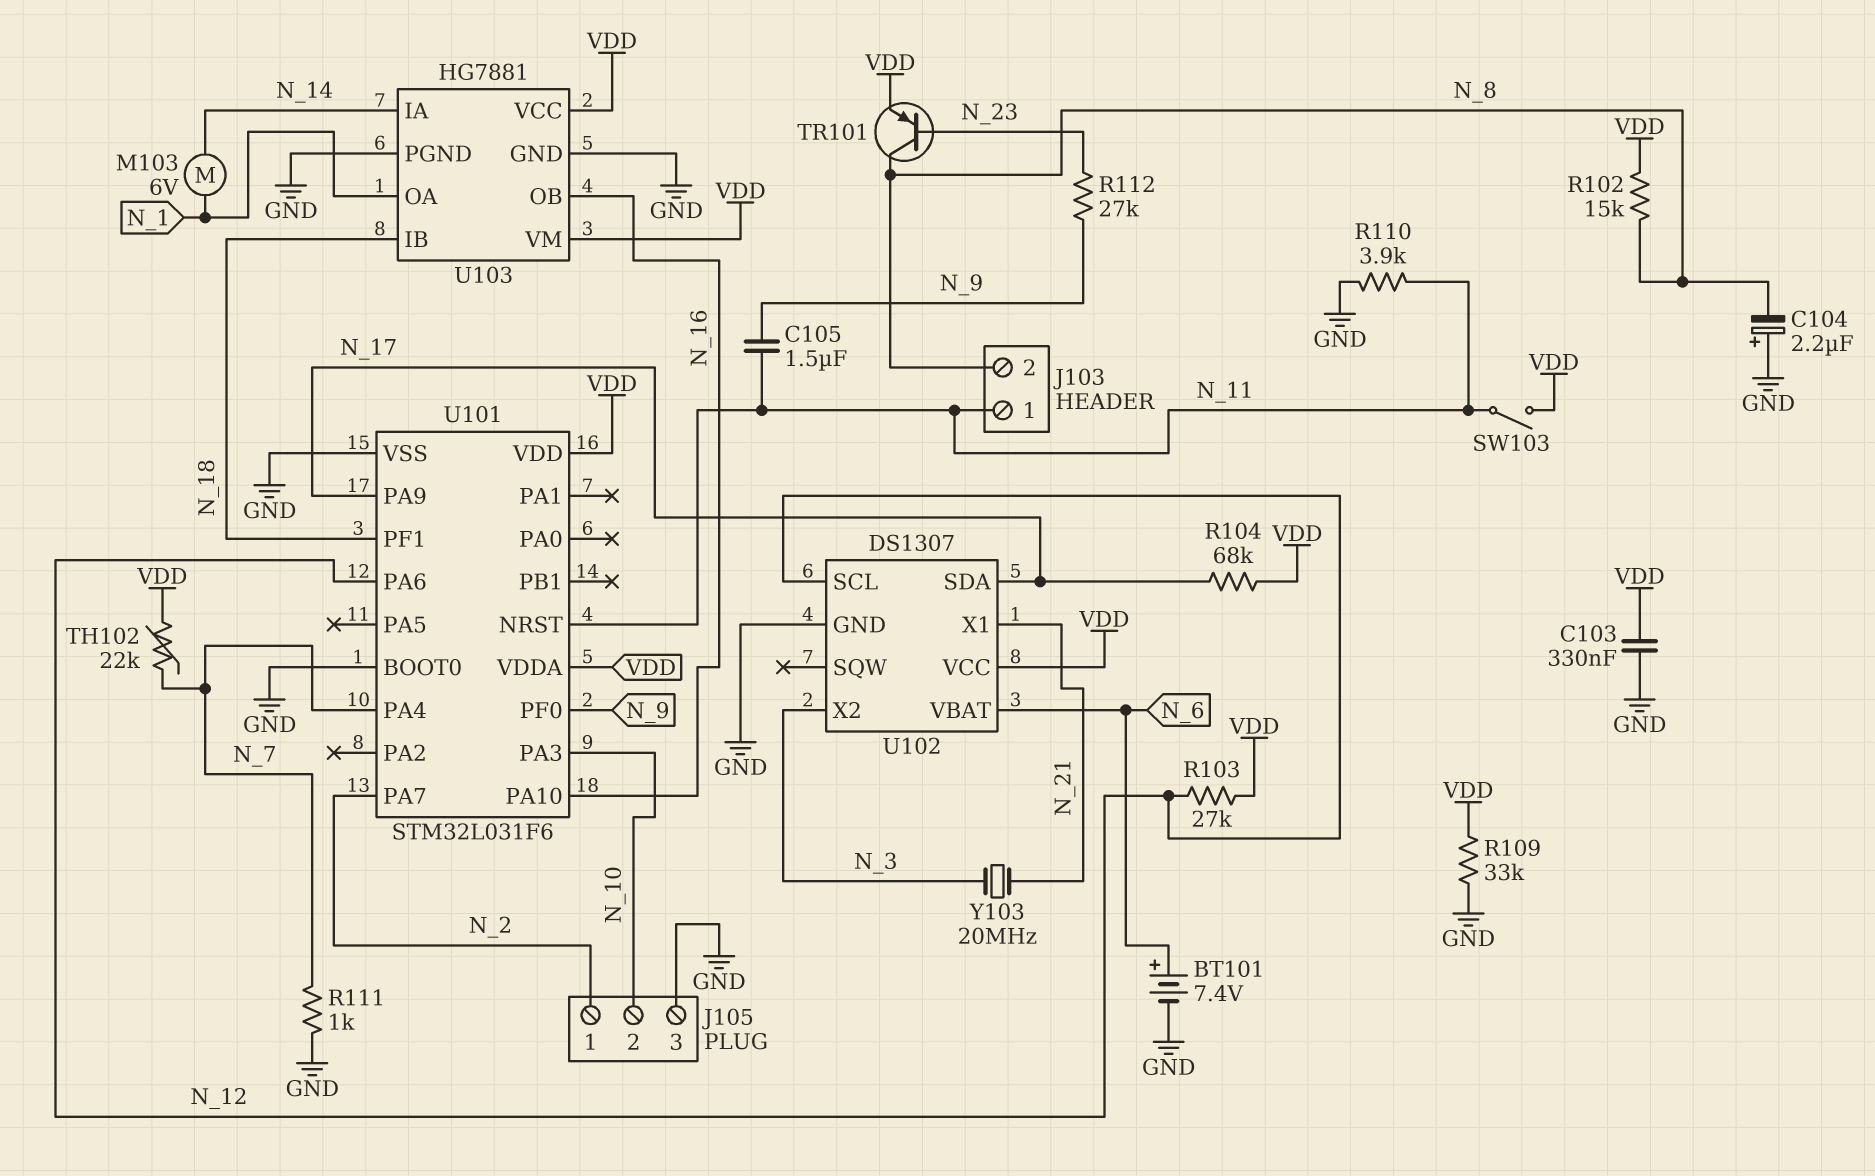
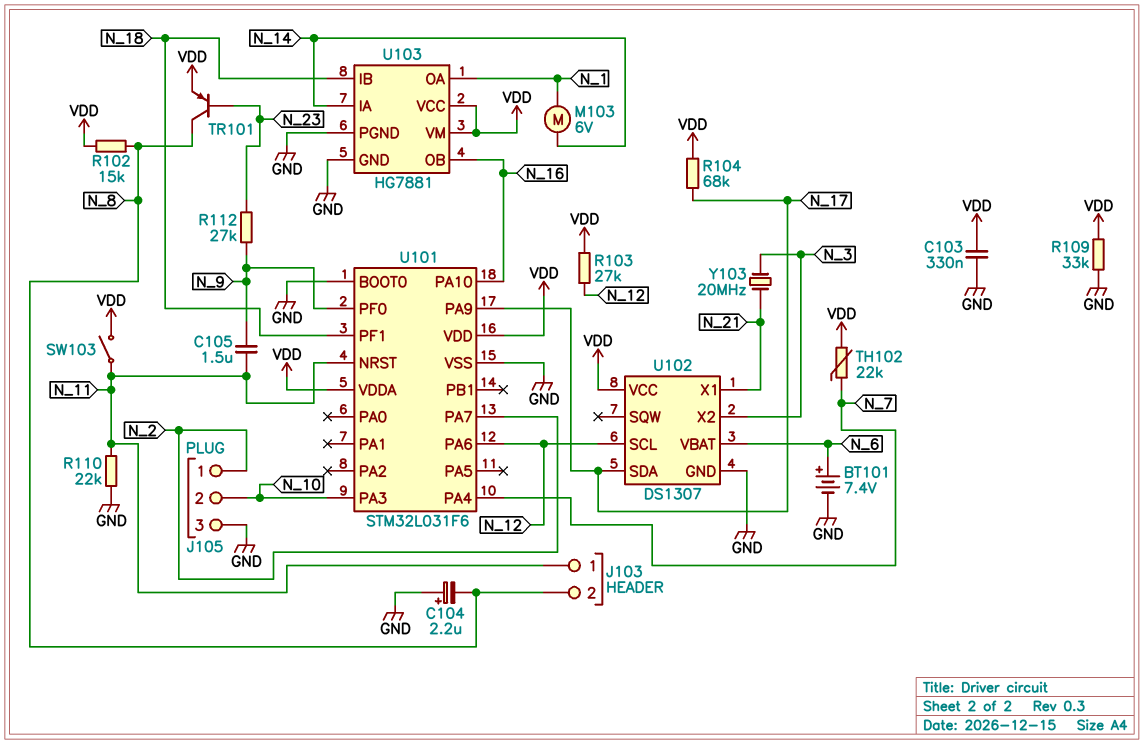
R110: 3.9k (GND, N_11) -> 22k (GND, N_11)
R111: 1k (GND, N_7) -> none

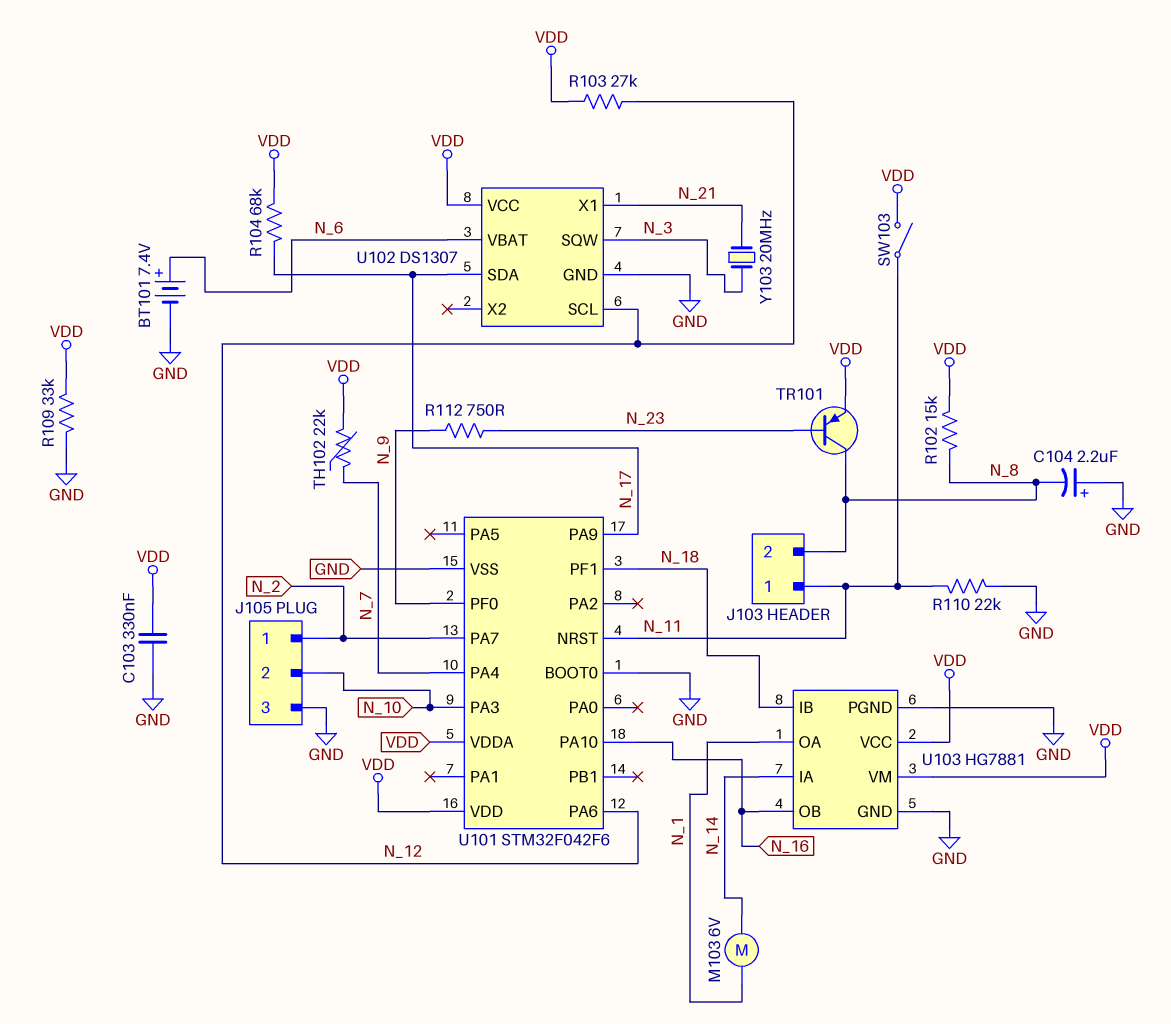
C105: 1.5uF (N_9, N_11) -> none
R112: 27k (N_9, N_23) -> 750 (N_9, N_23)
U101: STM32L031F6 -> STM32F042F6
U102 pin SQW: none -> N_3
U102 pin X2: N_3 -> none

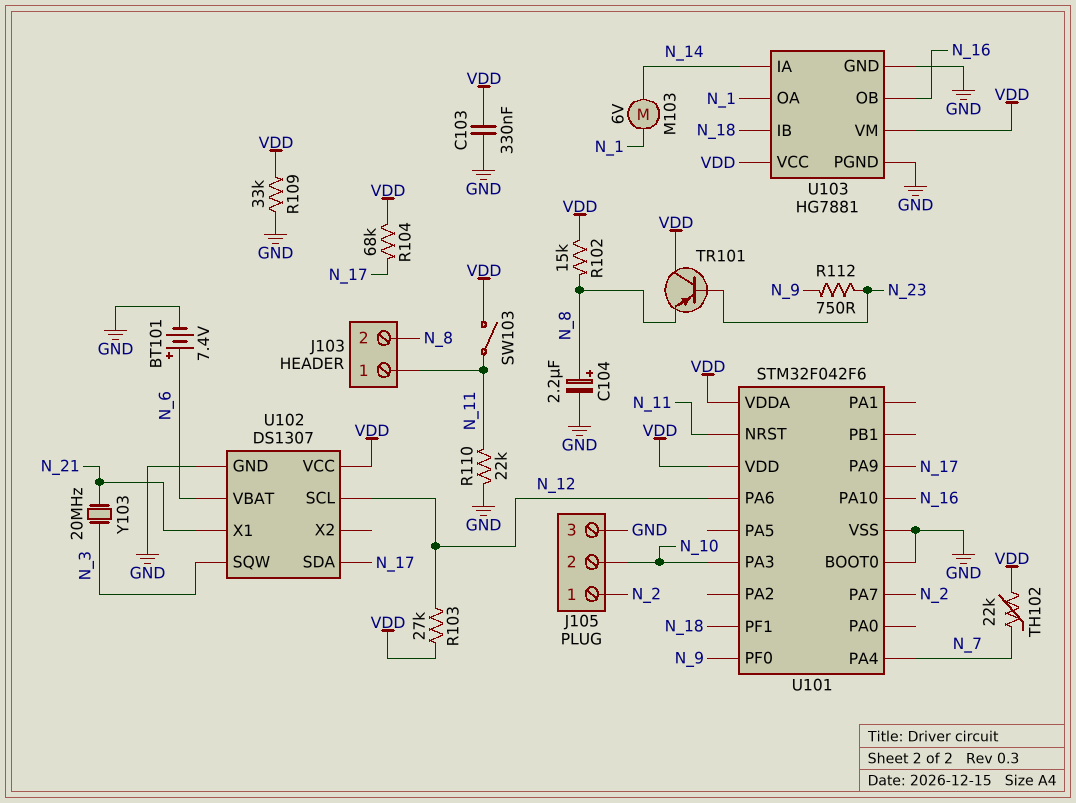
C104: 2.2uF (plus GND, minus N_8) -> 2.2uF (plus N_8, minus GND)
TR101: PNP (B N_23, C N_8, E VDD) -> PNP (B N_23, C VDD, E N_8)

